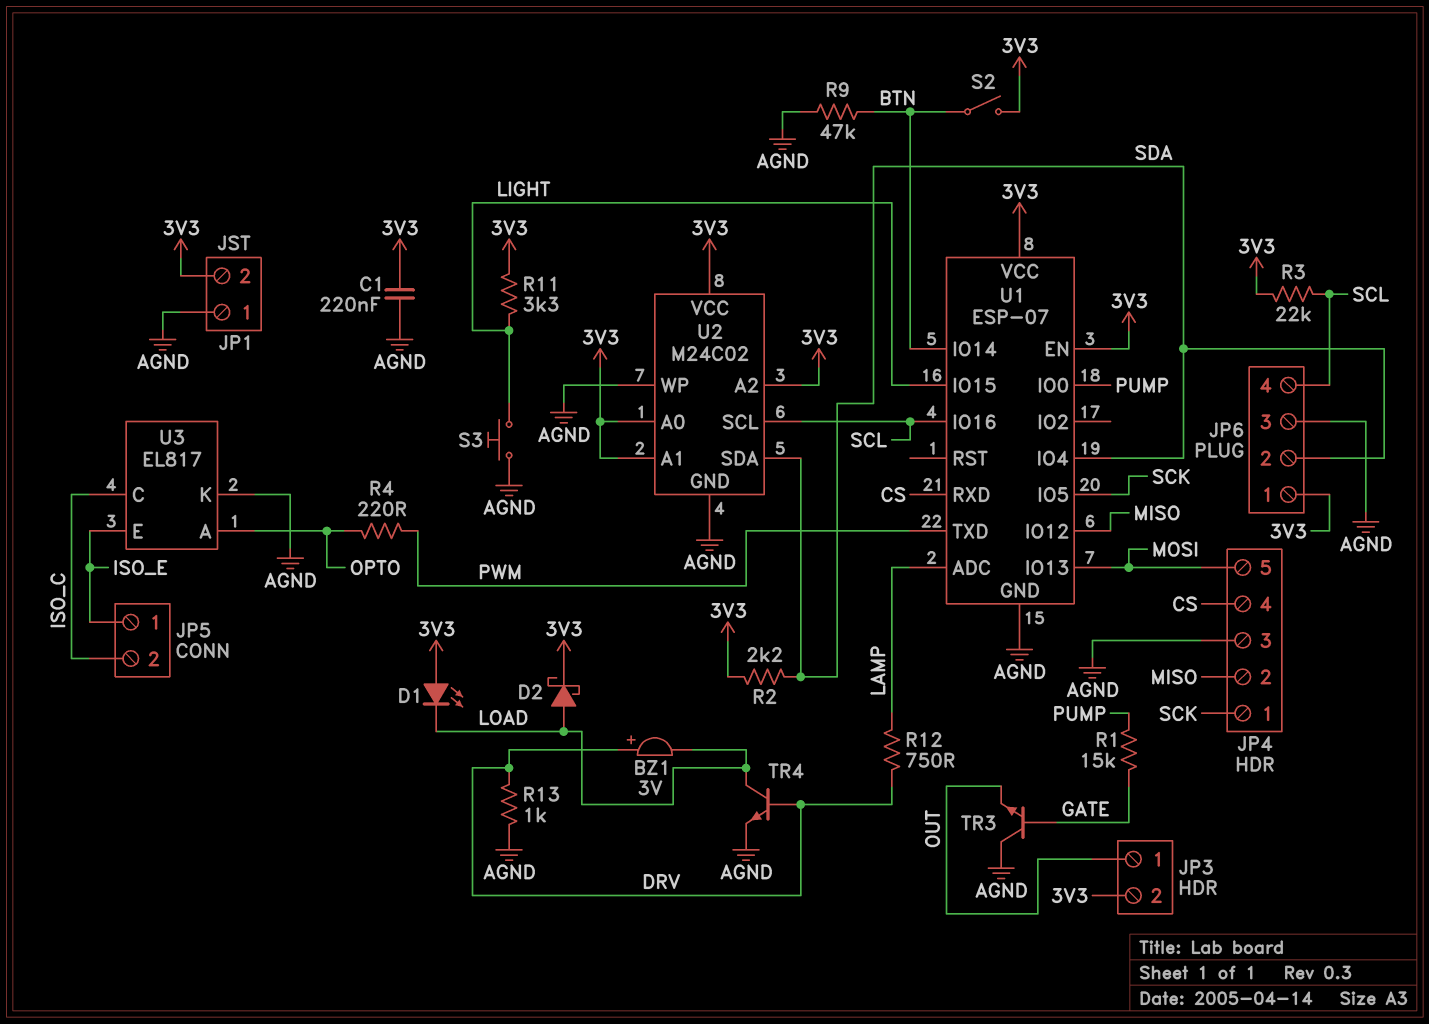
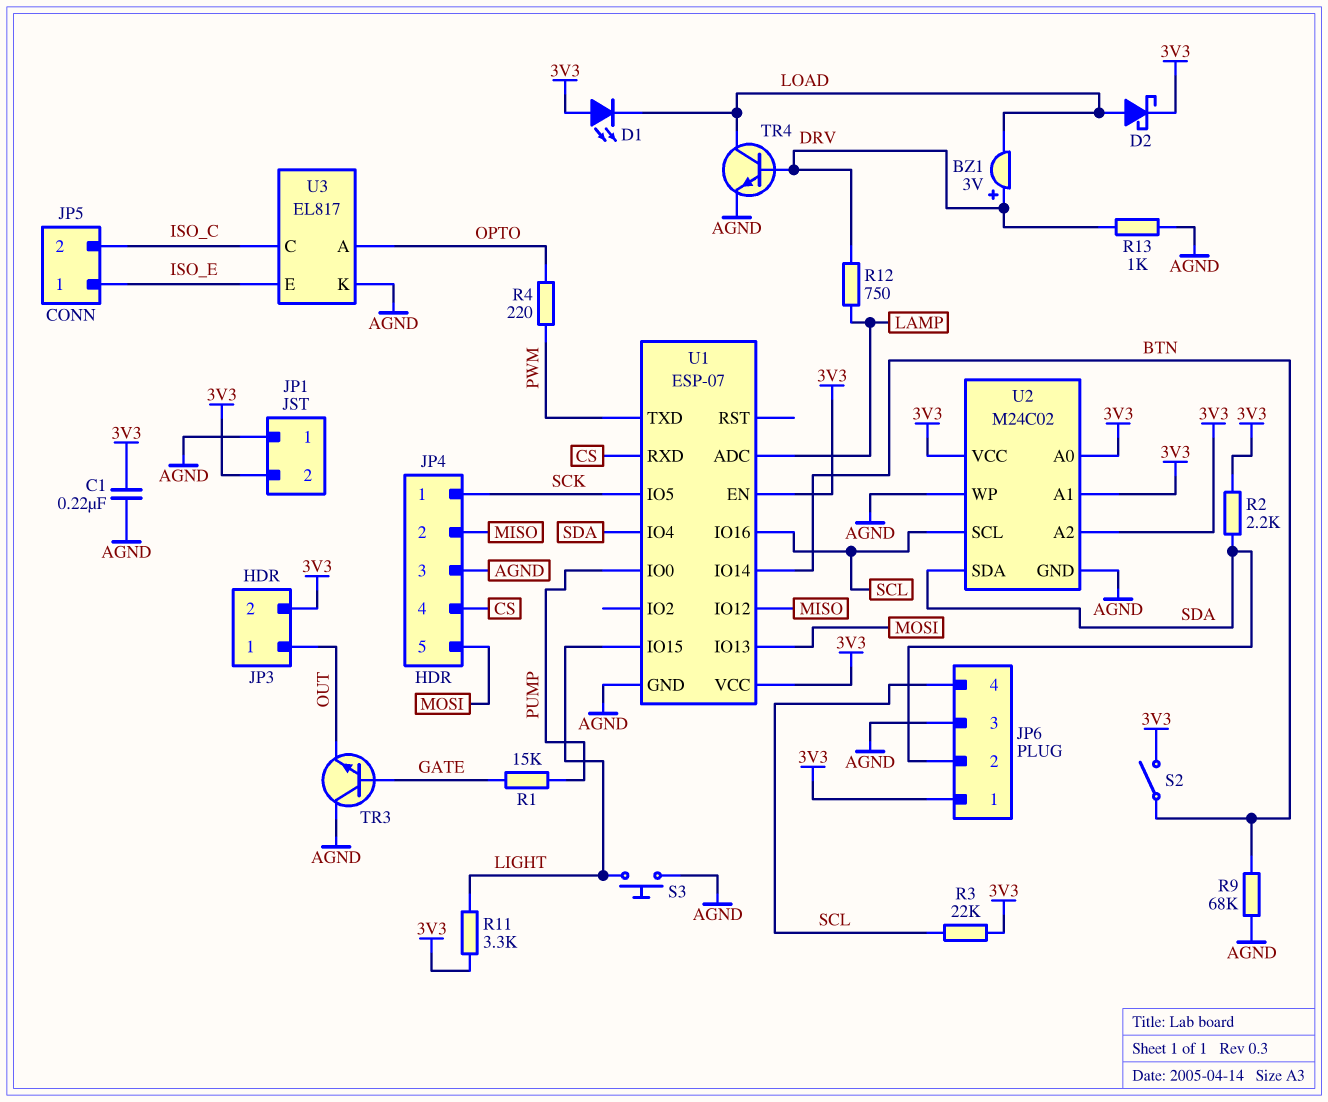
R9: 47k (AGND, BTN) -> 68k (AGND, BTN)

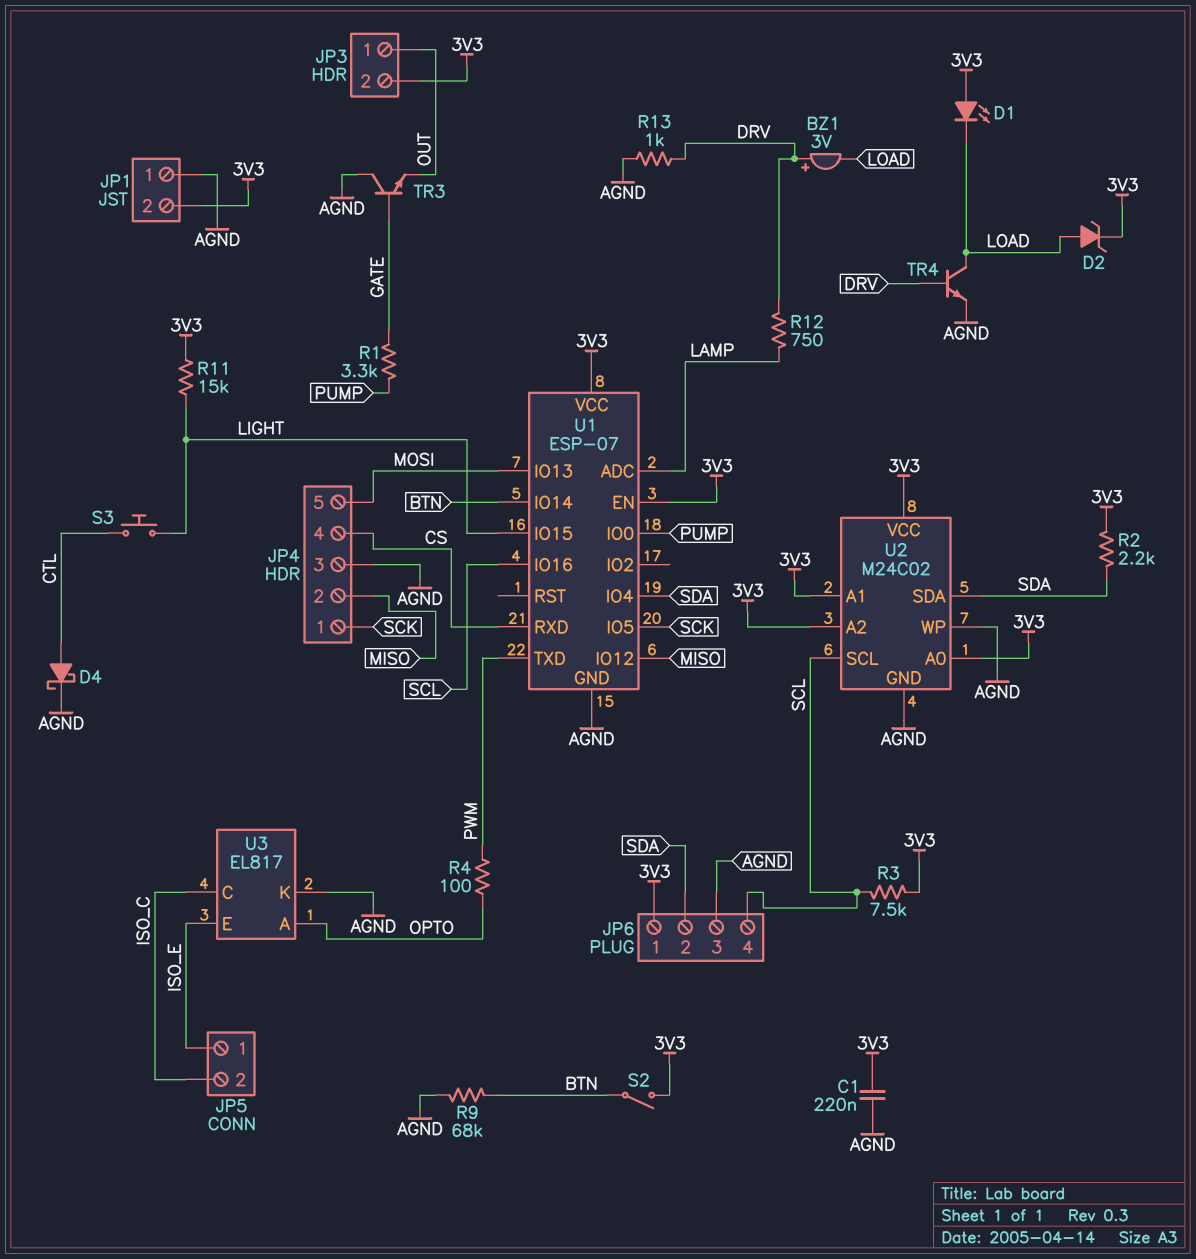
D2: schottky (A LOAD, K 3V3) -> zener (A LOAD, K 3V3)
D4: none -> schottky (A CTL, K AGND)
R1: 15k (GATE, PUMP) -> 3.3k (GATE, PUMP)
R3: 22k (3V3, SCL) -> 7.5k (3V3, SCL)
R4: 220 (OPTO, PWM) -> 100 (OPTO, PWM)
R11: 3.3k (3V3, LIGHT) -> 15k (3V3, LIGHT)
S3: button (AGND, LIGHT) -> button (CTL, LIGHT)

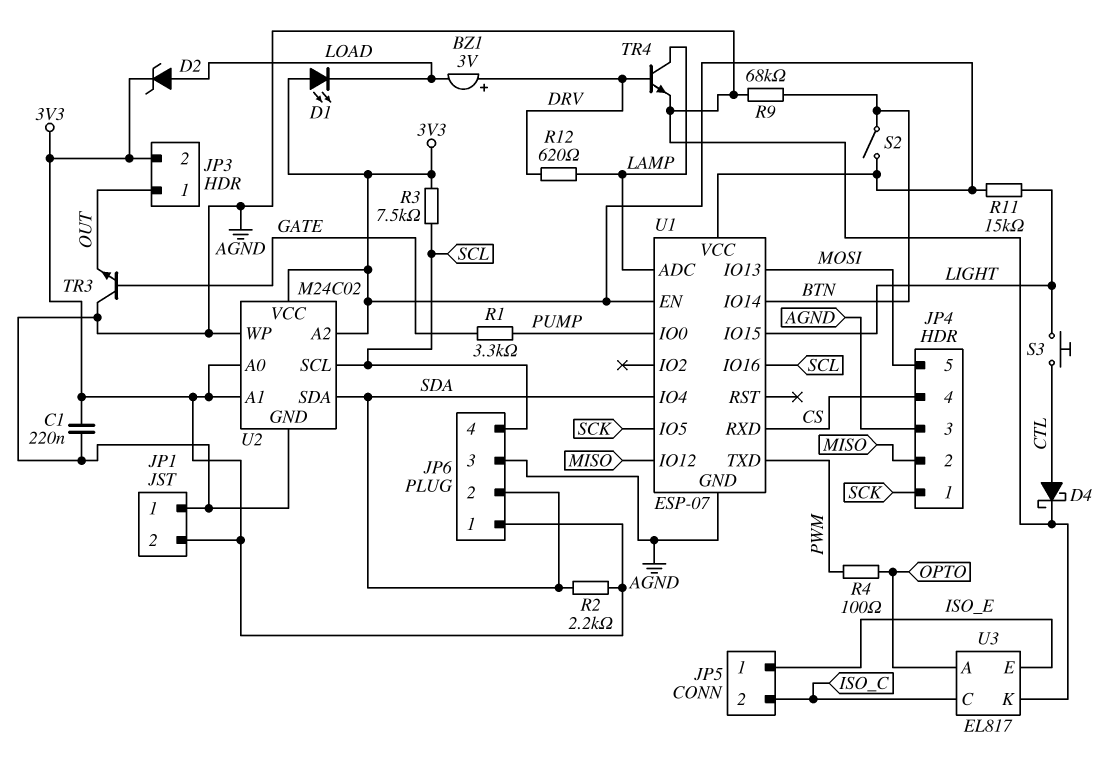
R12: 750 (DRV, LAMP) -> 620 (DRV, LAMP)
R13: 1k (AGND, DRV) -> none
TR4: NPN (B DRV, C LOAD, E AGND) -> NPN (B DRV, C LAMP, E AGND)

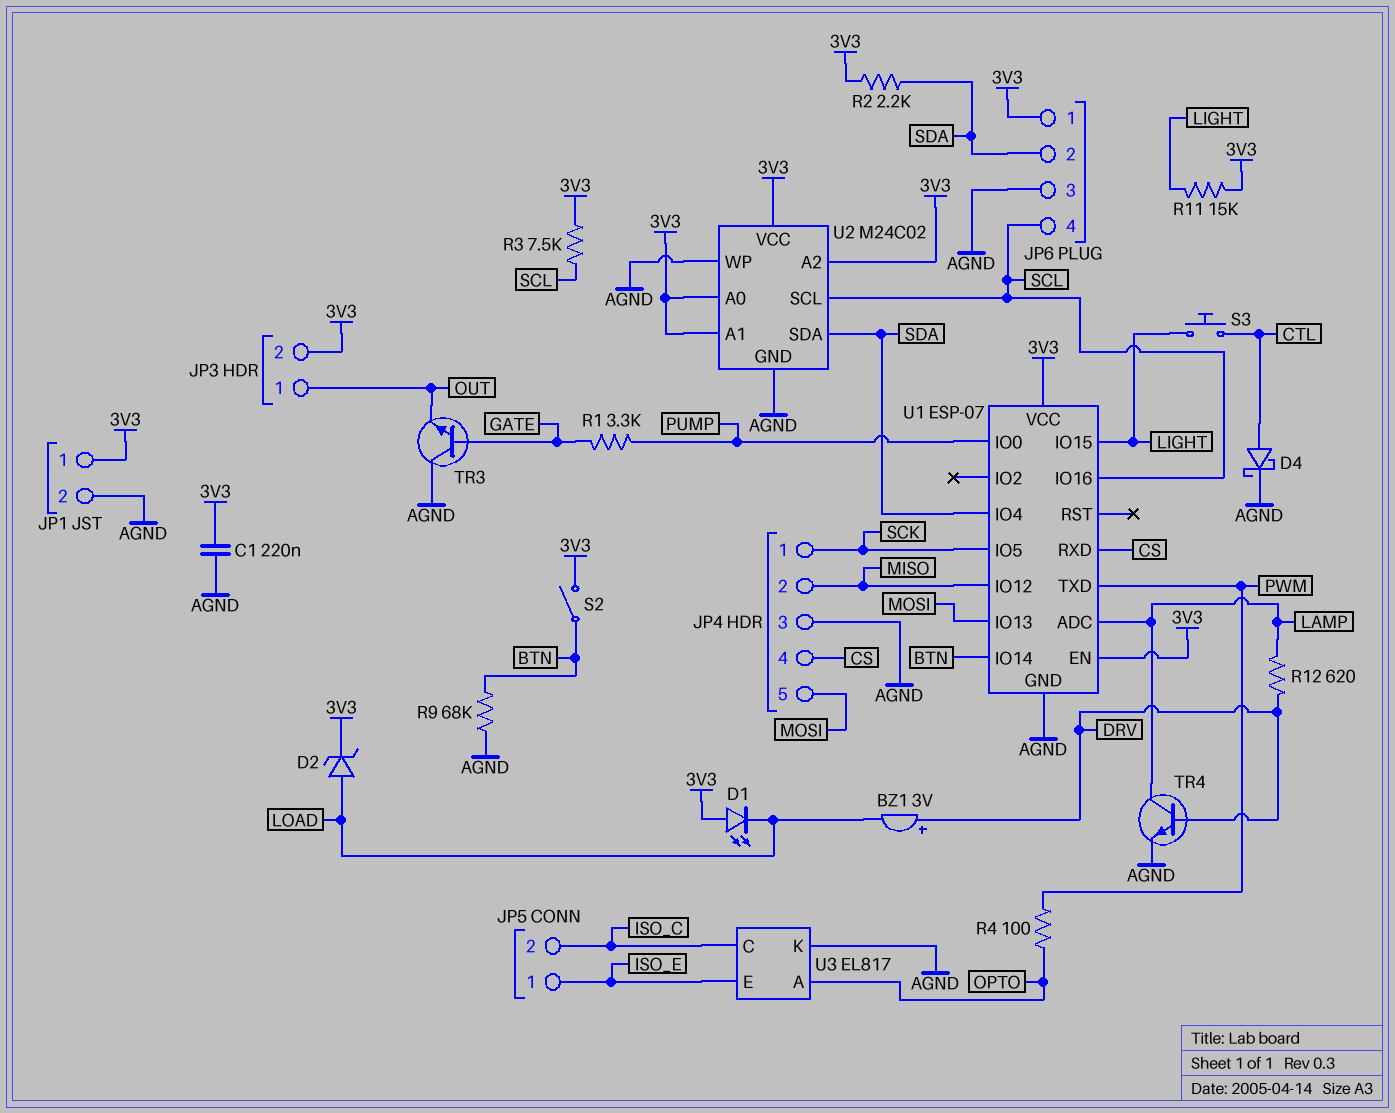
JP1 pin 1: AGND -> 3V3
JP1 pin 2: 3V3 -> AGND

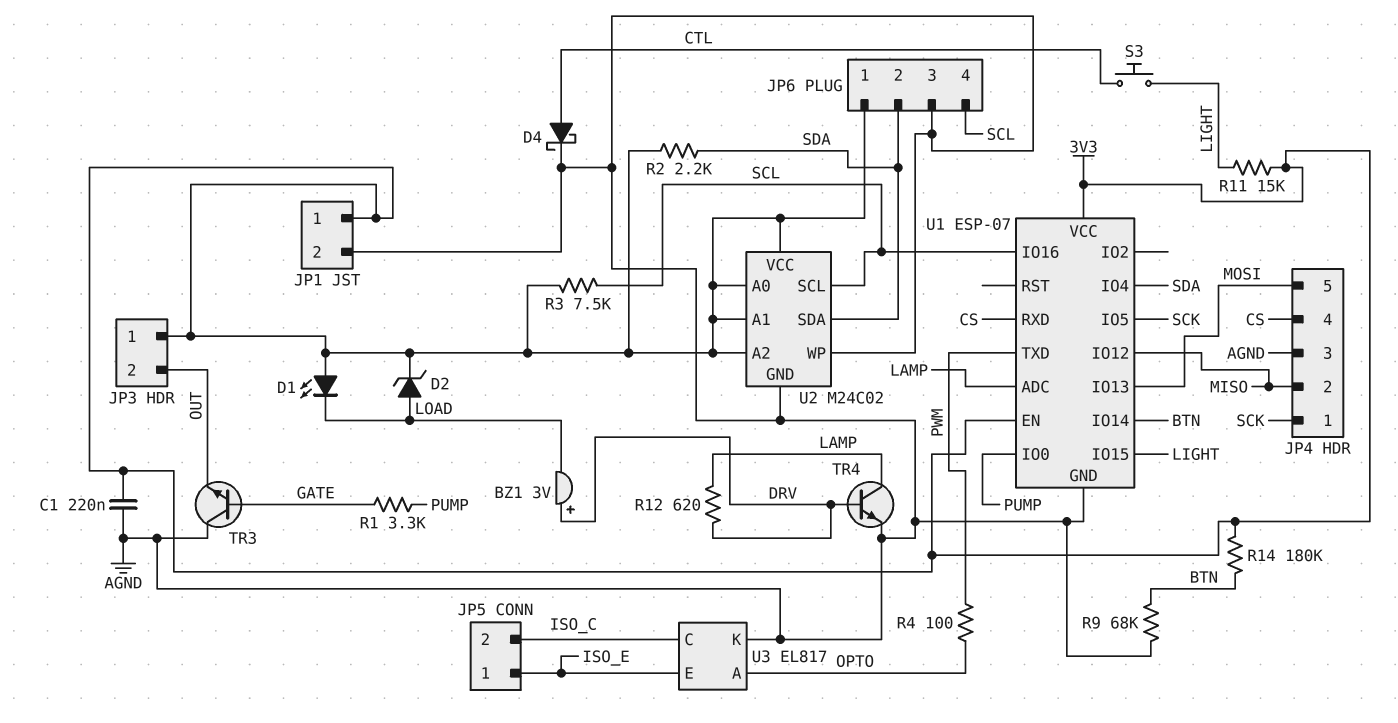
JP3 pin 1: OUT -> 3V3
JP3 pin 2: 3V3 -> OUT
R14: none -> 180k (3V3, BTN)
S2: switch (3V3, BTN) -> none

